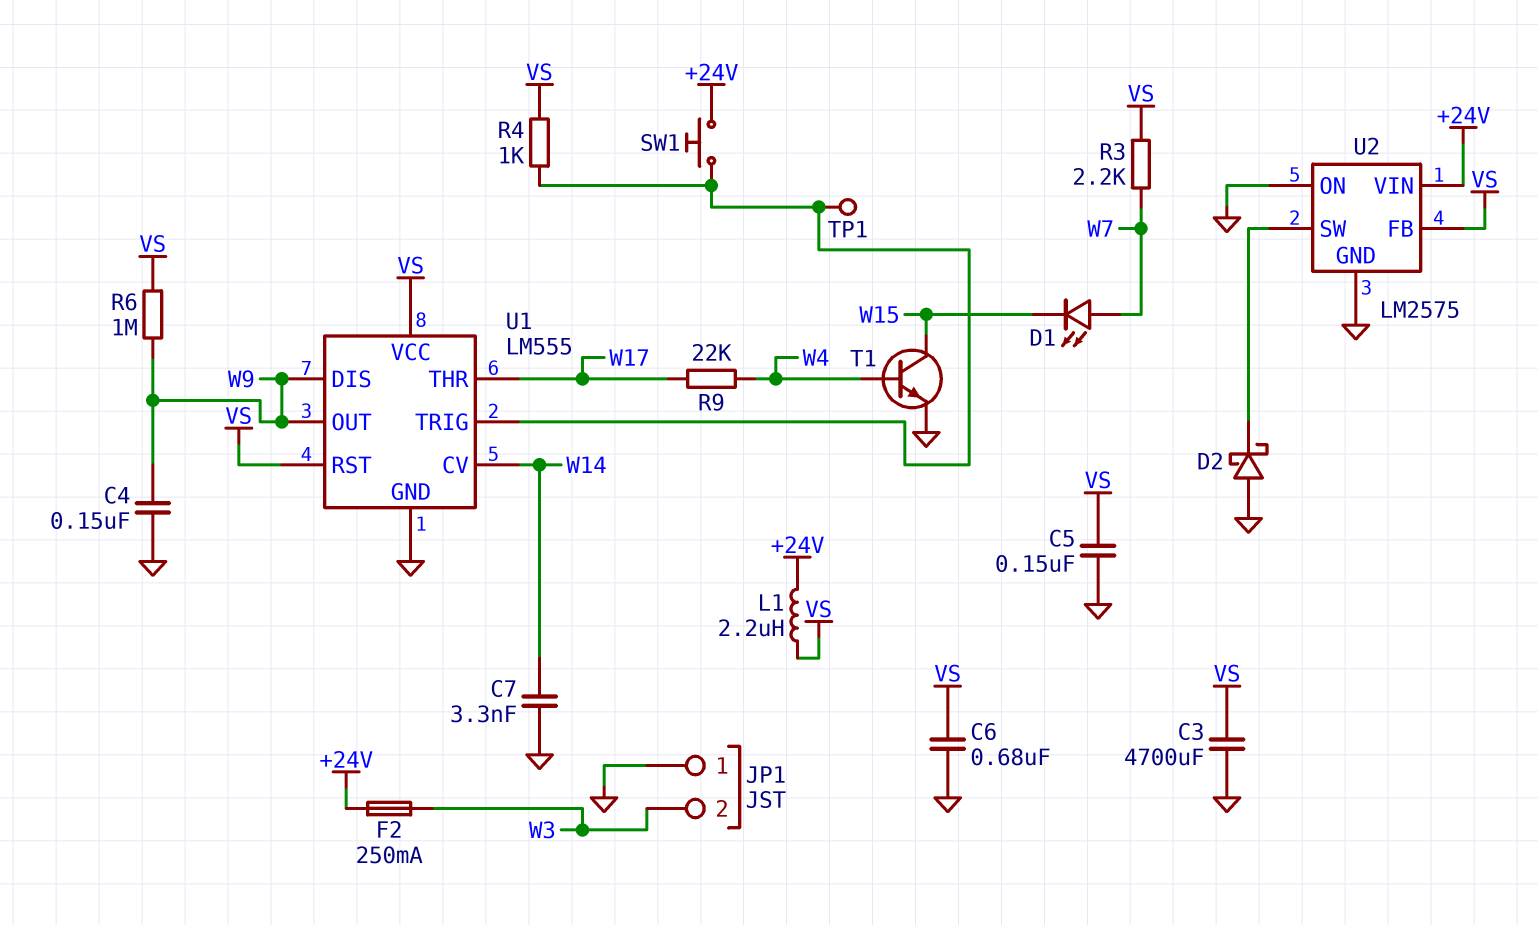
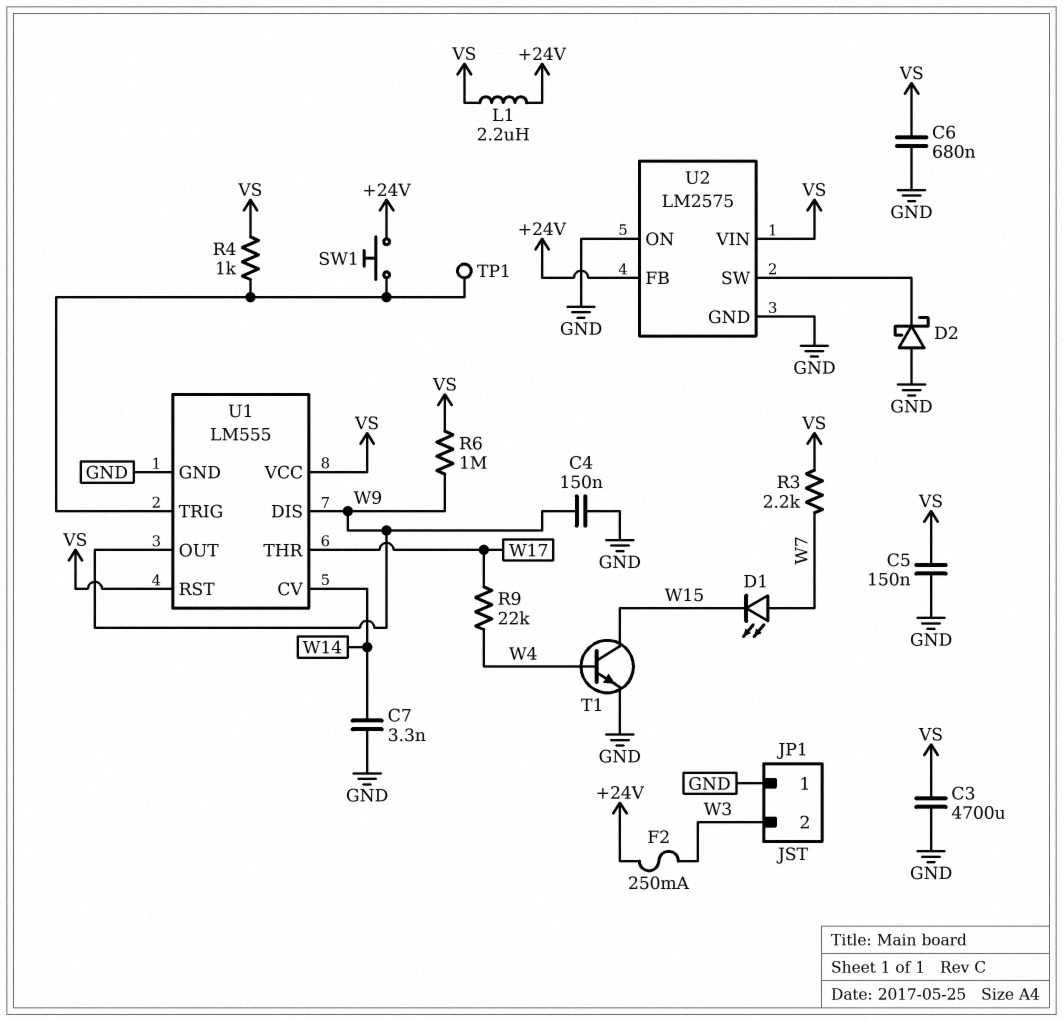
U2 pin FB: VS -> +24V
U2 pin VIN: +24V -> VS

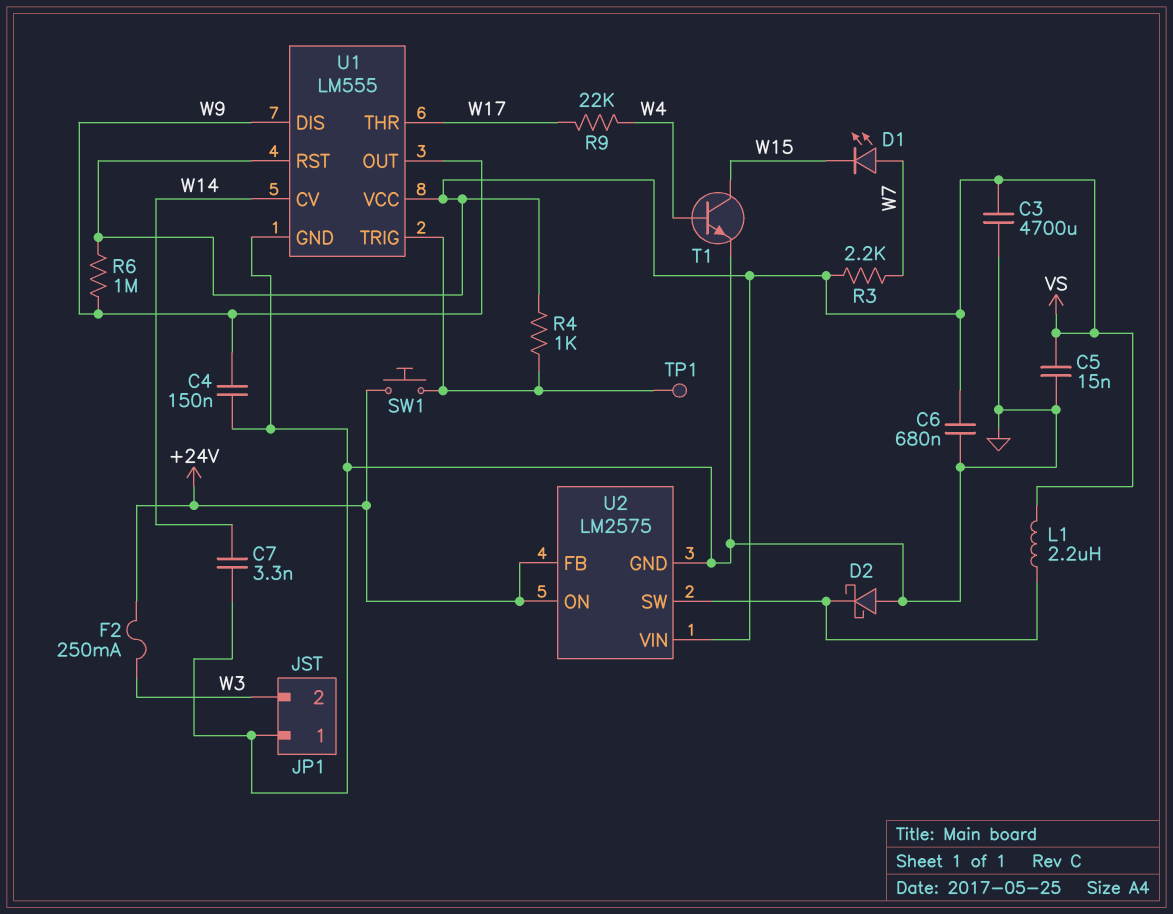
C5: 150nF (GND, VS) -> 15nF (GND, VS)
L1: 2.2uH (+24V, VS) -> 2.2uH (U2/SW, VS)
U2 pin ON: GND -> +24V

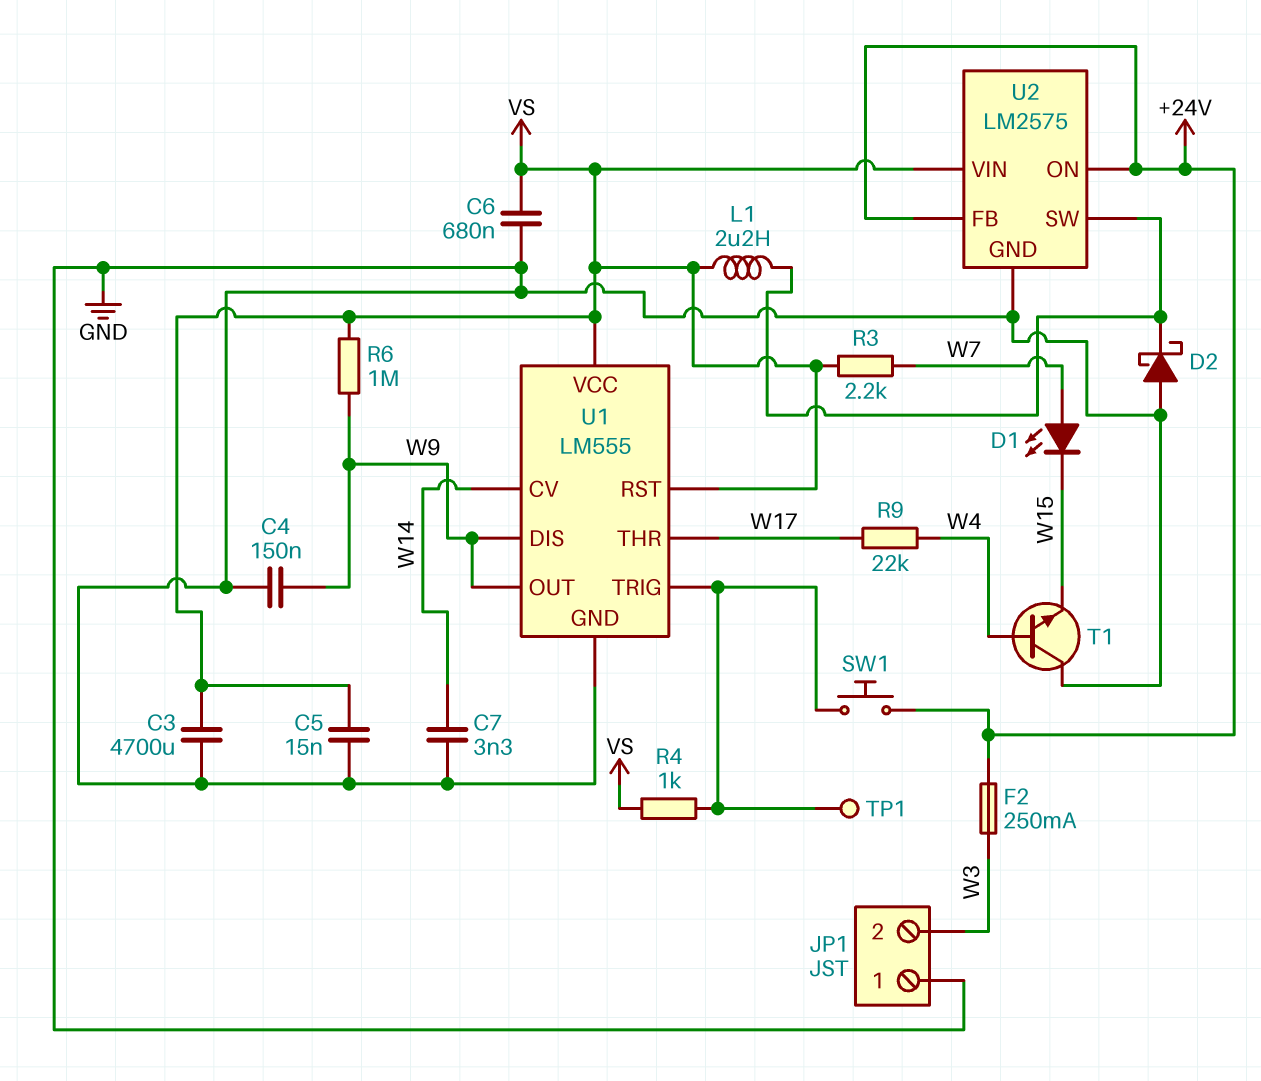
T1: NPN (B W4, C W15, E GND) -> NPN (B W4, C GND, E W15)

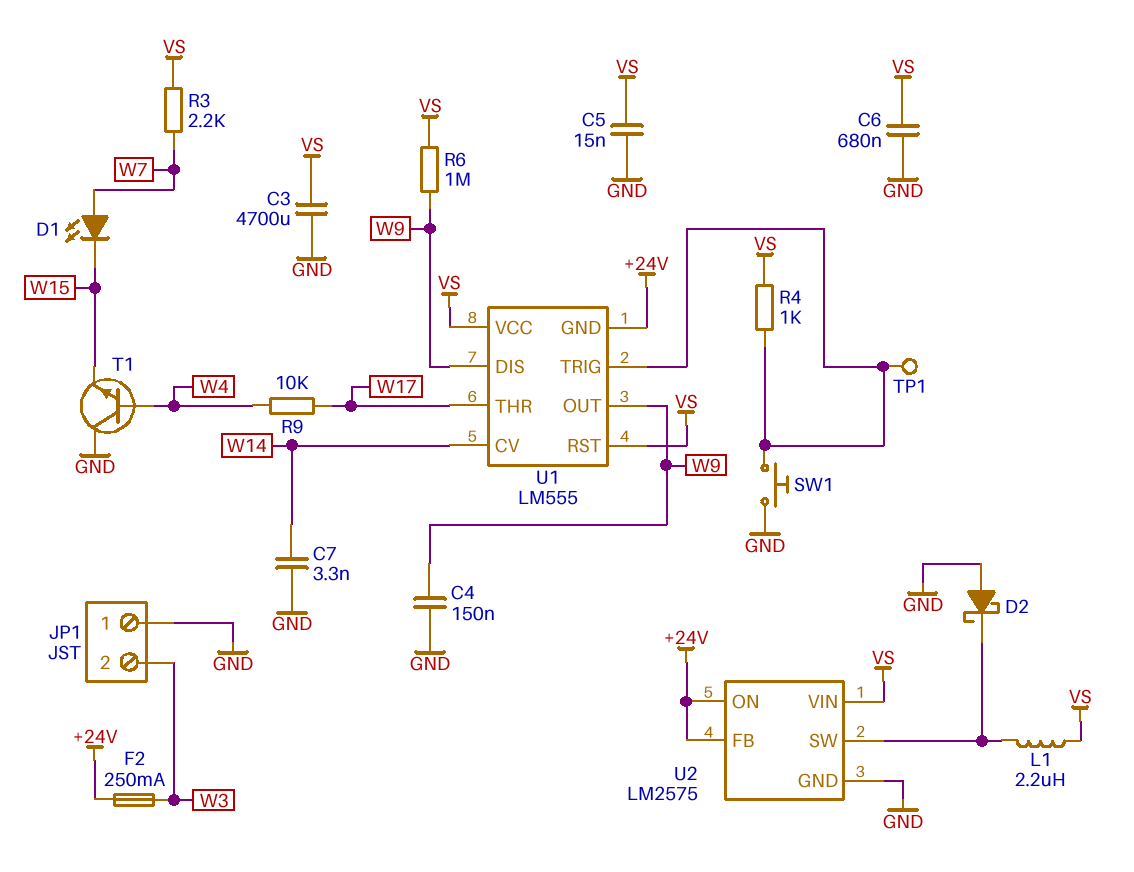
R9: 22k (W4, W17) -> 10k (W4, W17)
SW1: button (+24V, U1/TRIG) -> button (GND, U1/TRIG)
U1 pin GND: GND -> +24V

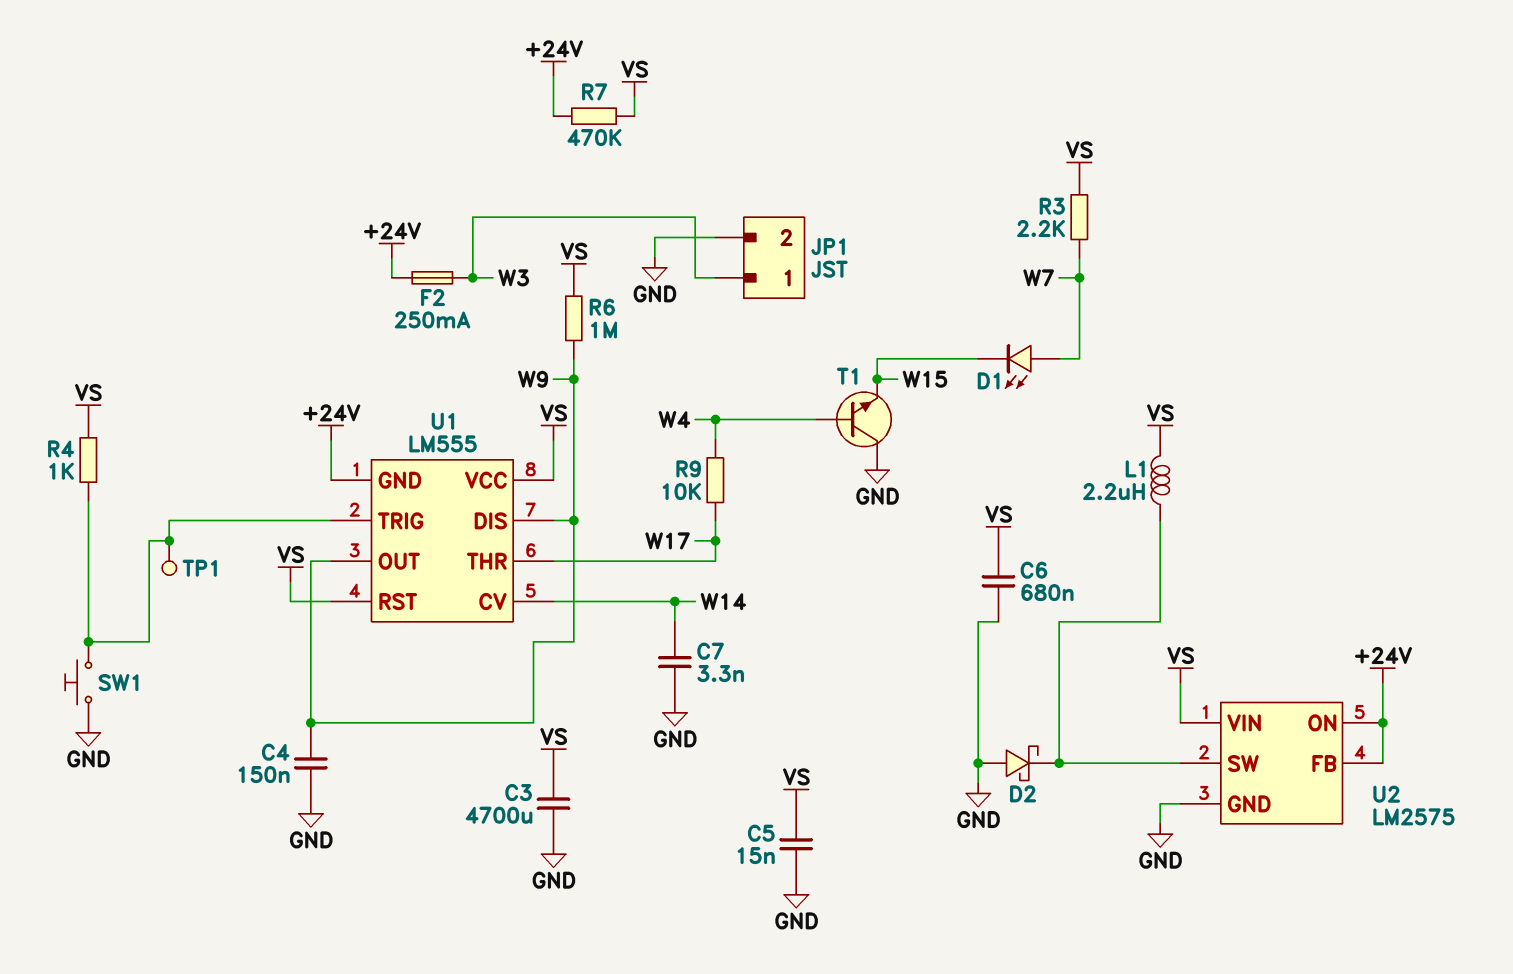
JP1 pin 1: GND -> W3
JP1 pin 2: W3 -> GND
R7: none -> 470k (+24V, VS)

